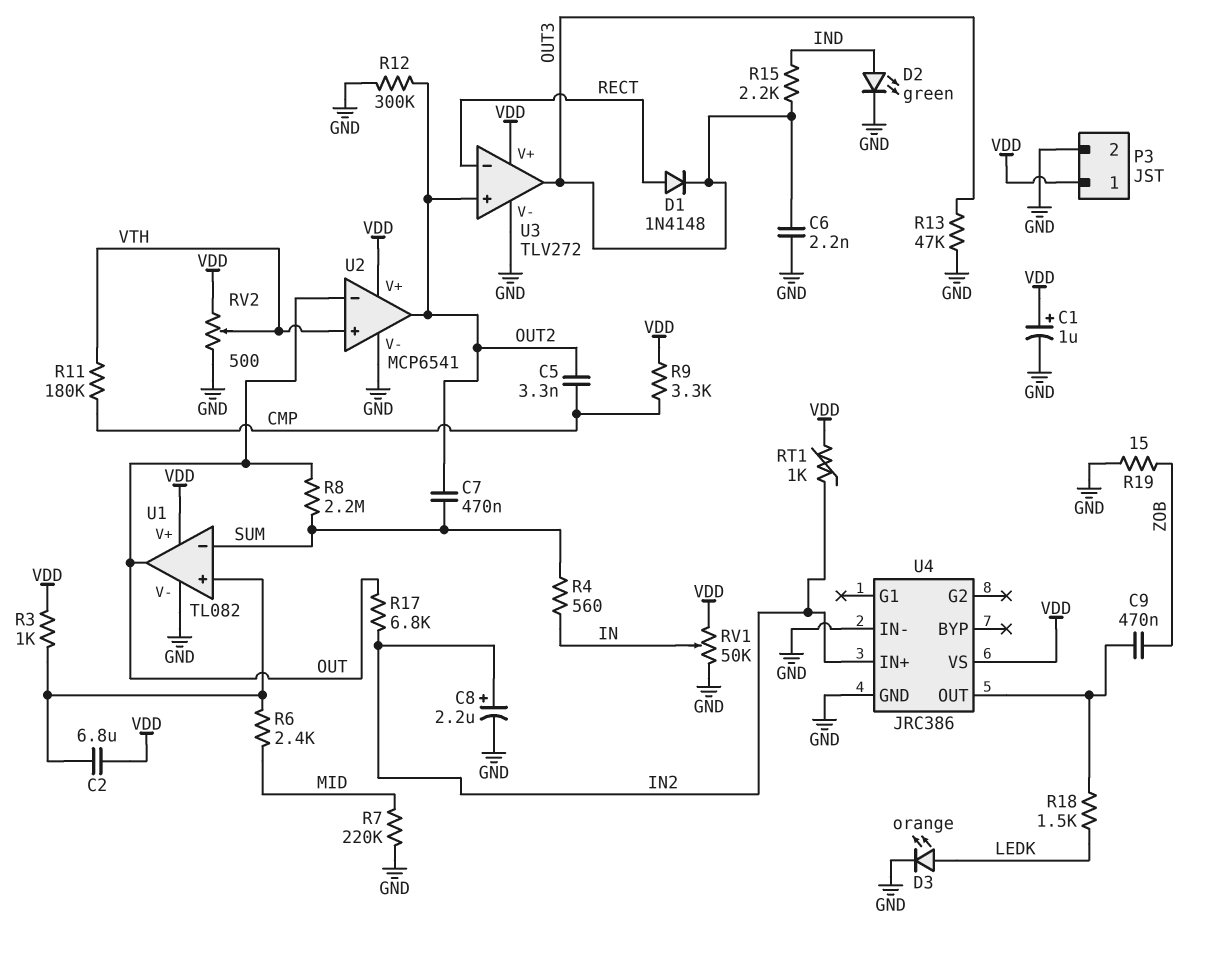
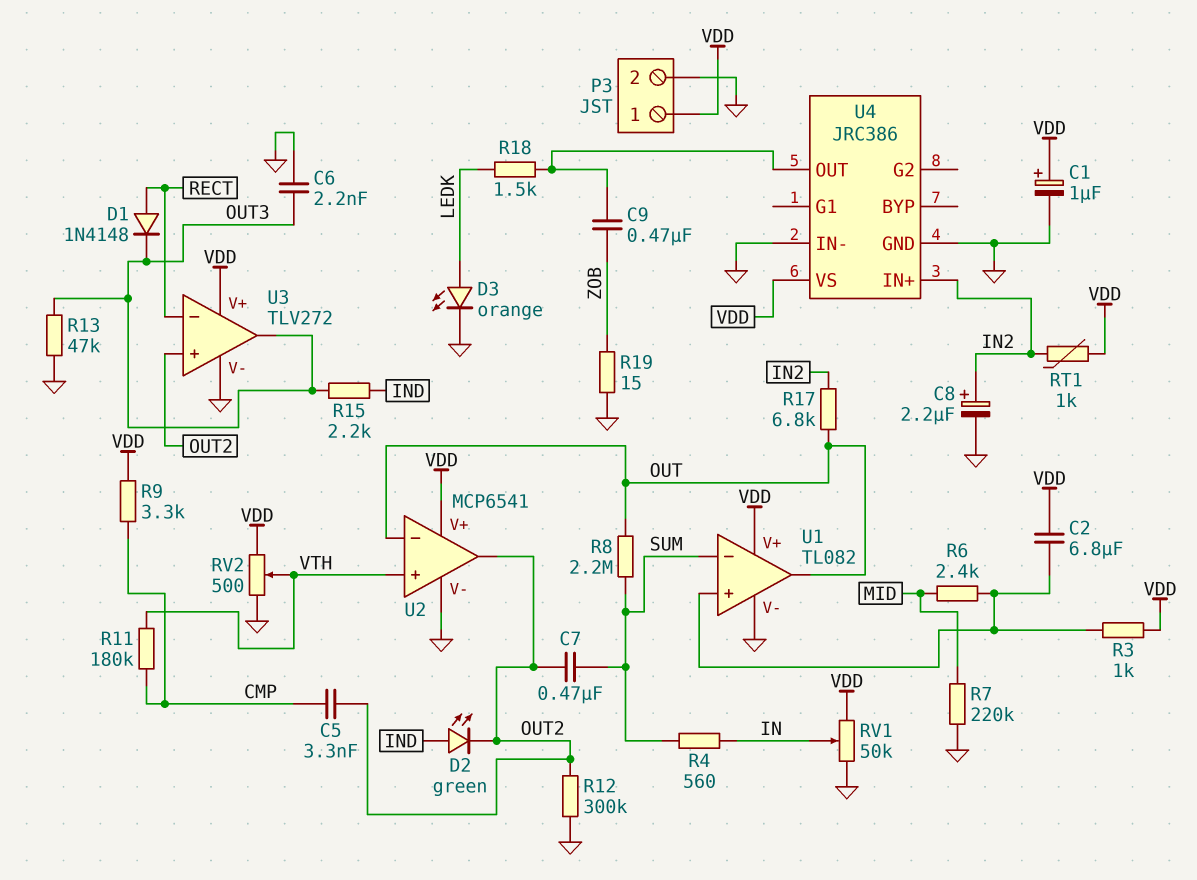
D2: LED green (A IND, K GND) -> LED green (A IND, K OUT2)

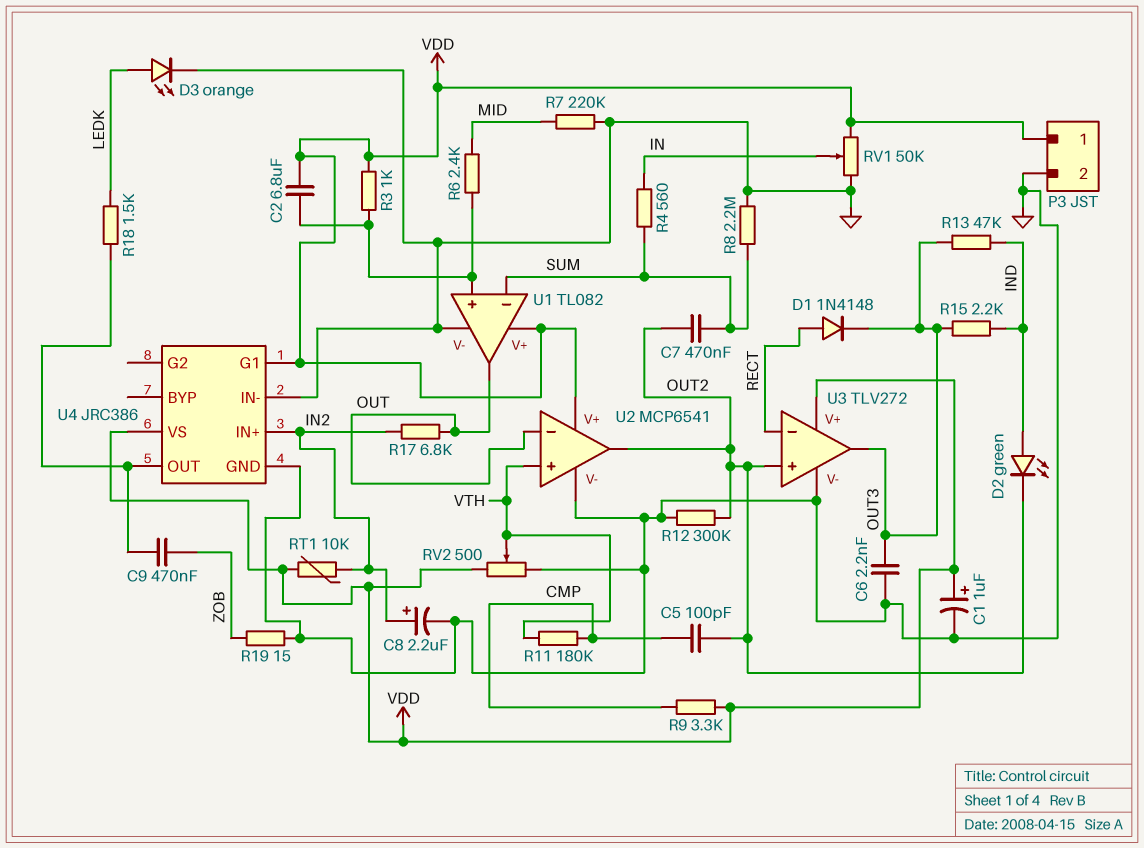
C5: 3.3nF (CMP, OUT2) -> 100pF (CMP, OUT2)
R8: 2.2M (OUT, SUM) -> 2.2M (GND, SUM)
R13: 47k (GND, OUT3) -> 47k (IND, OUT3)
RT1: 1k (IN2, VDD) -> 10k (IN2, VDD)
U4 pin G1: none -> VDD

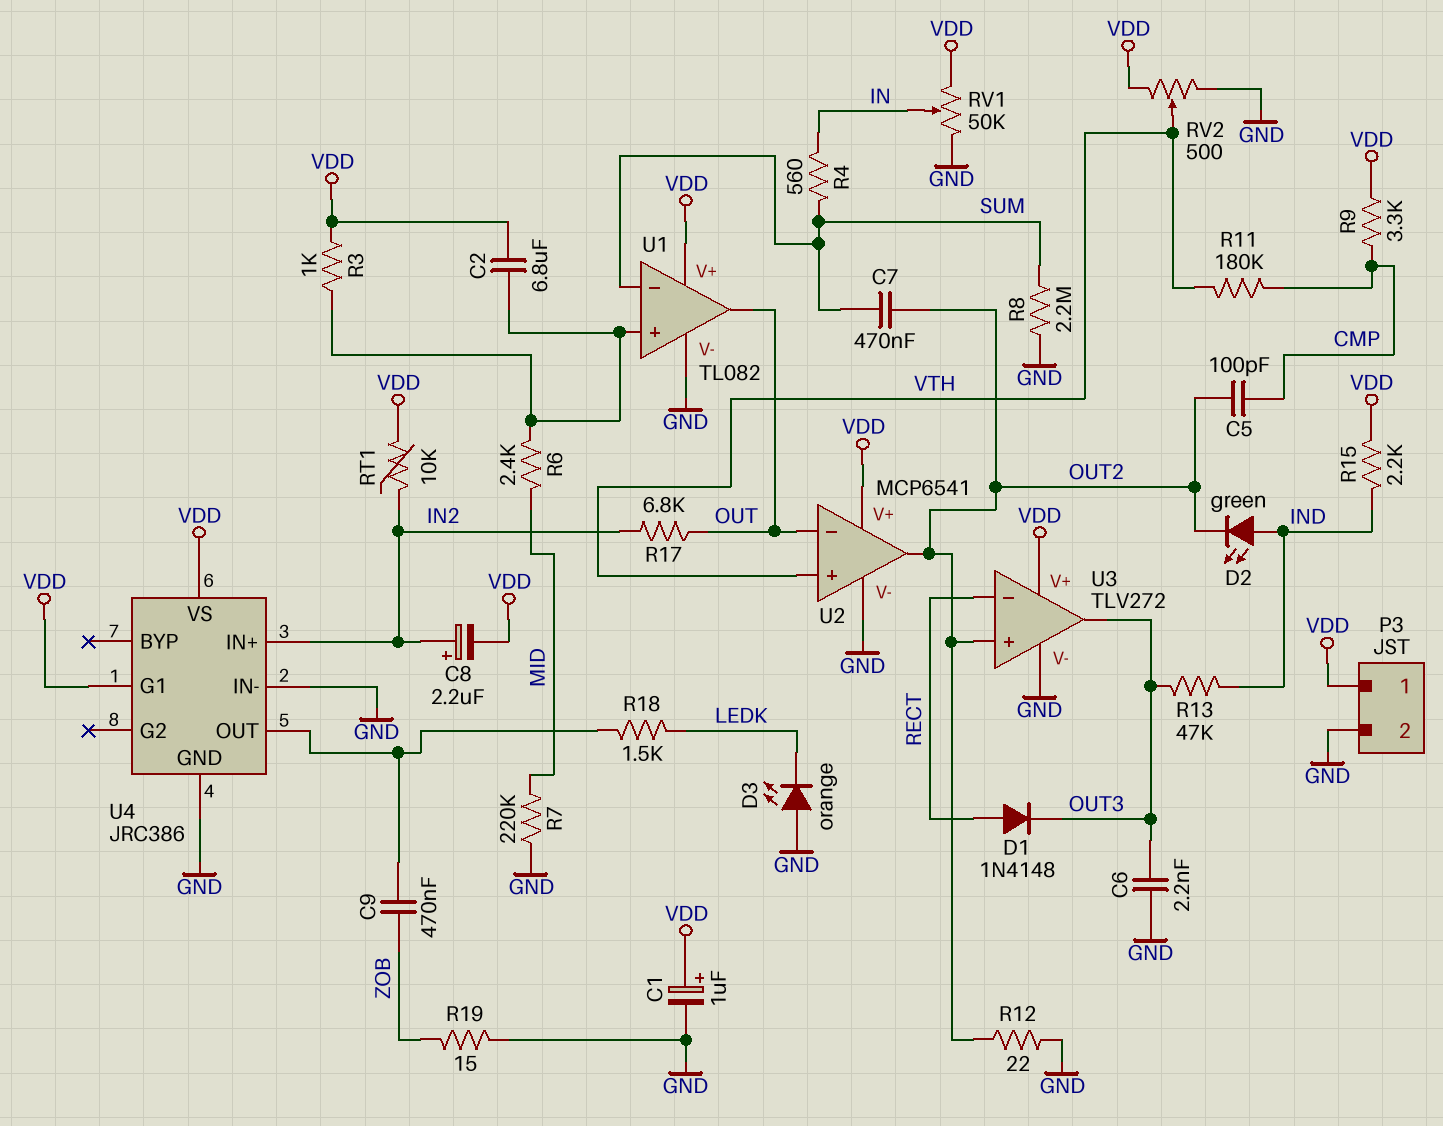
C8: 2.2uF (plus IN2, minus GND) -> 2.2uF (plus IN2, minus VDD)
D3: LED orange (A LEDK, K GND) -> LED orange (A GND, K LEDK)
R12: 300k (GND, OUT2) -> 22 (GND, OUT2)
R15: 2.2k (IND, OUT3) -> 2.2k (IND, VDD)

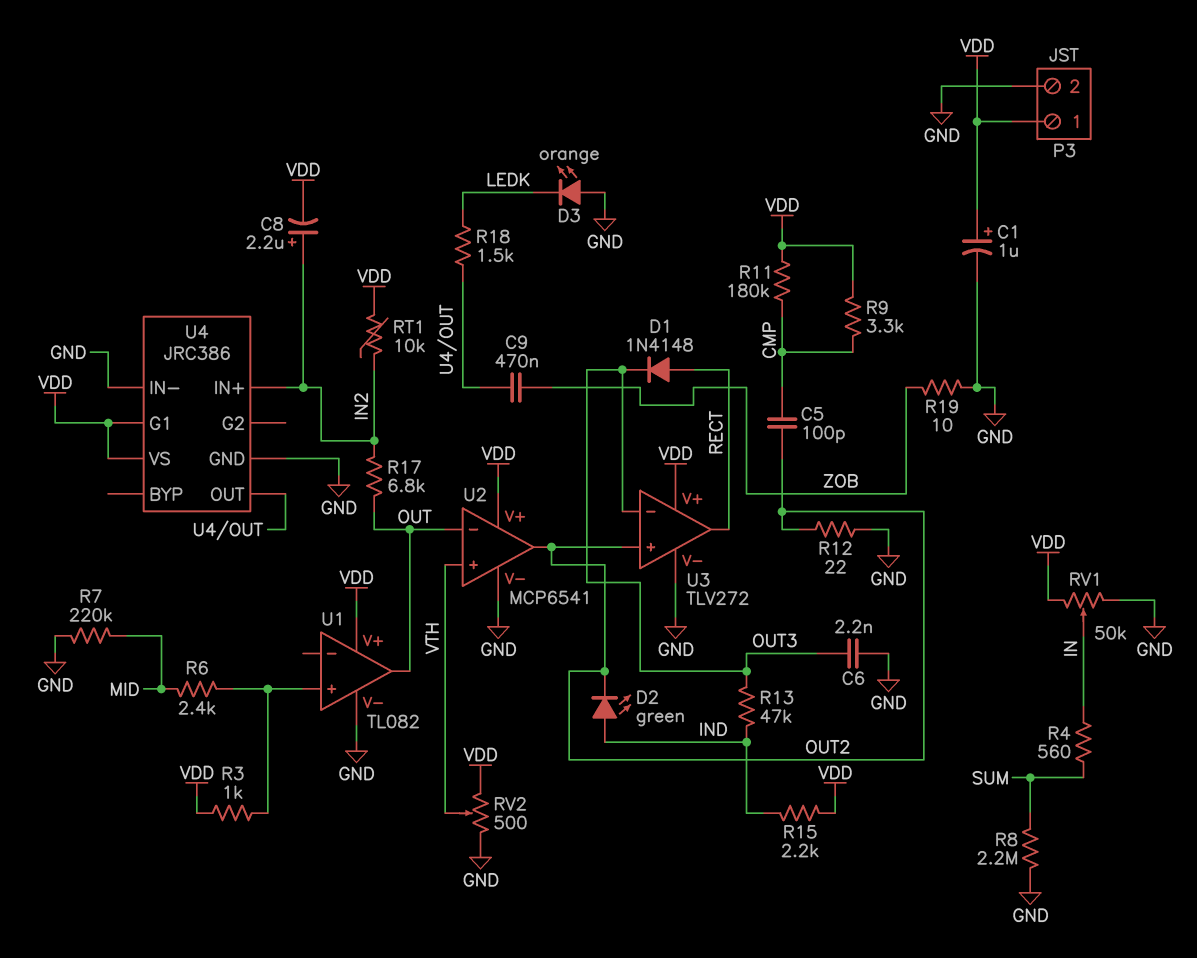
C2: 6.8uF (U1/in+, VDD) -> none
C7: 470nF (OUT2, SUM) -> none
R11: 180k (CMP, VTH) -> 180k (CMP, VDD)
R19: 15 (GND, ZOB) -> 10 (GND, ZOB)
U1 pin in-: SUM -> none
U3 pin in-: RECT -> OUT3
U3 pin out: OUT3 -> RECT

